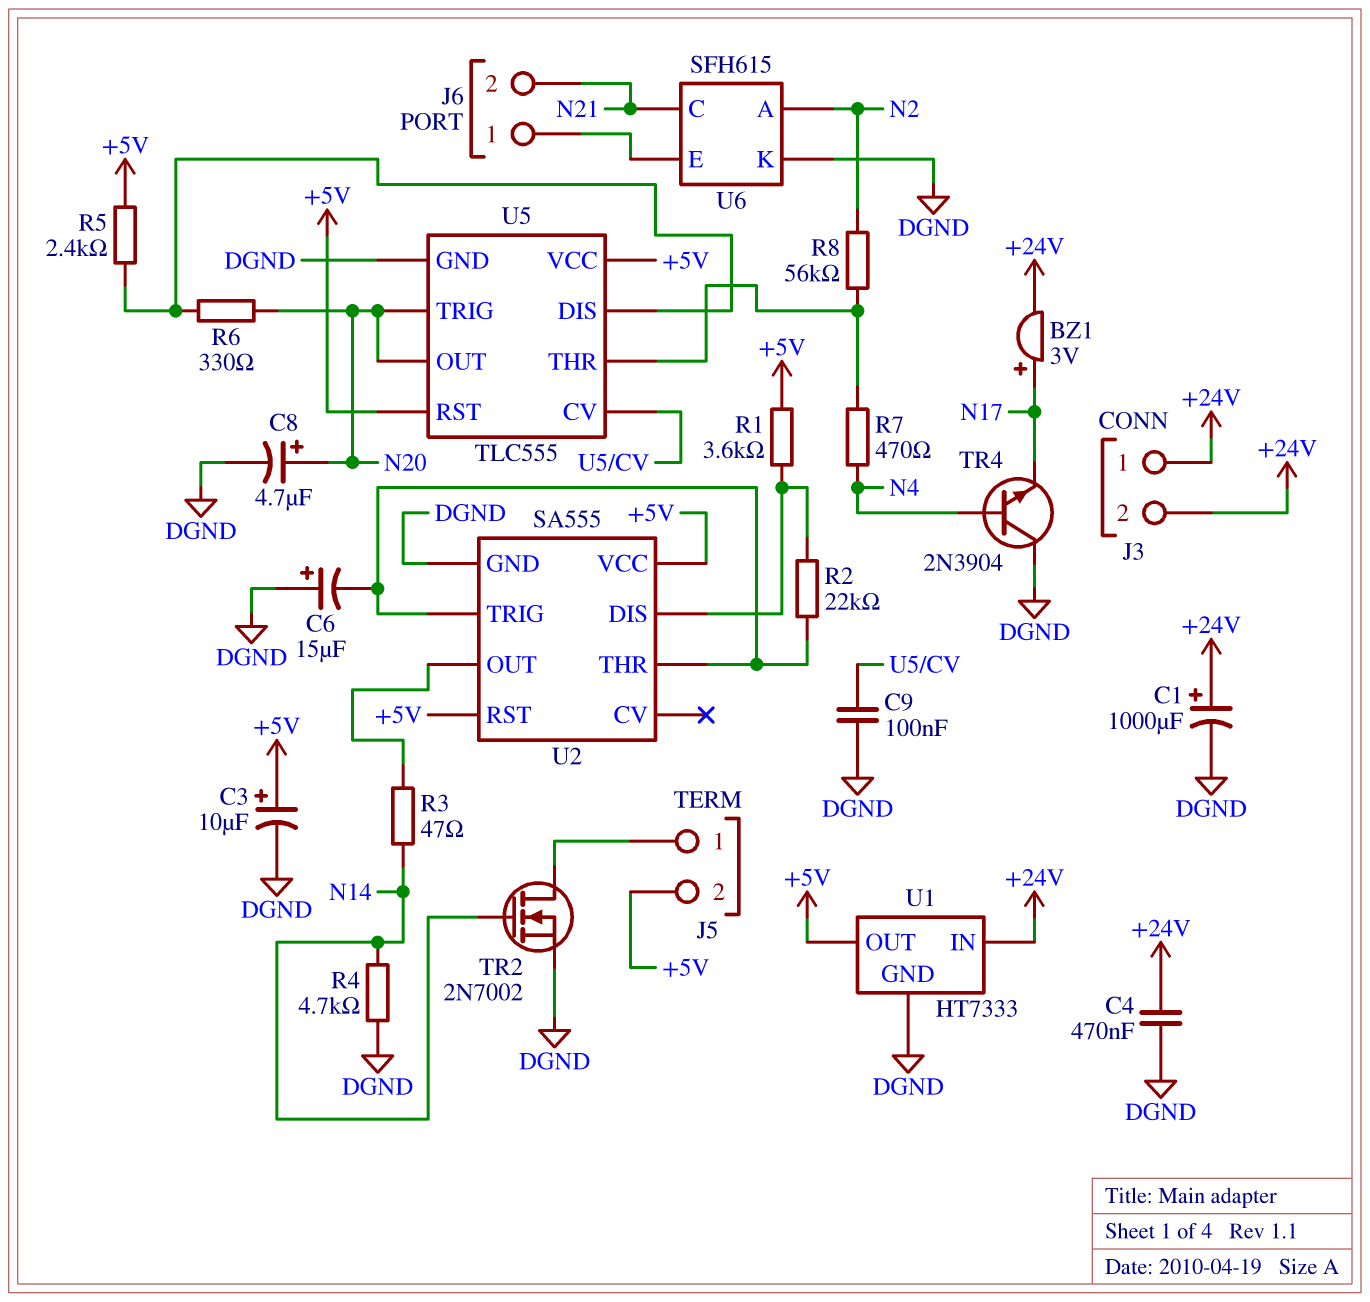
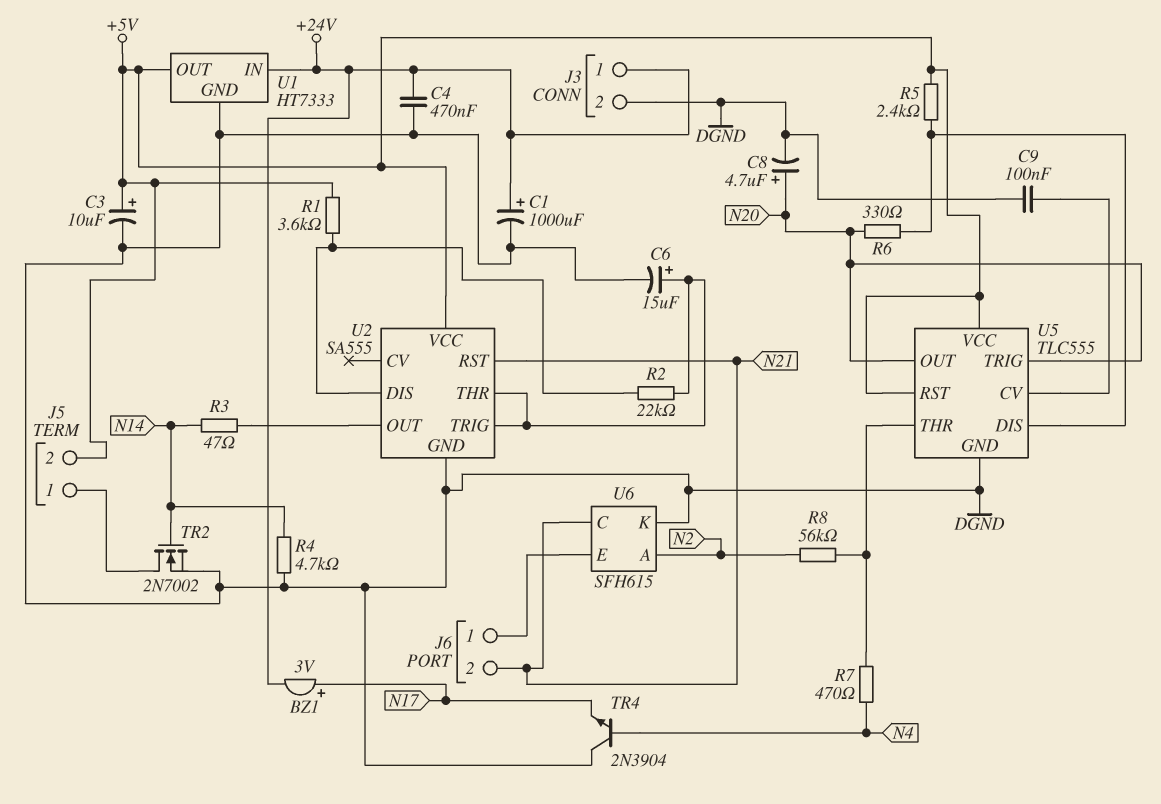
C6: 15uF (plus DGND, minus U2/THR) -> 15uF (plus U2/THR, minus DGND)
J3 pin 2: +24V -> DGND
U2 pin RST: +5V -> N21

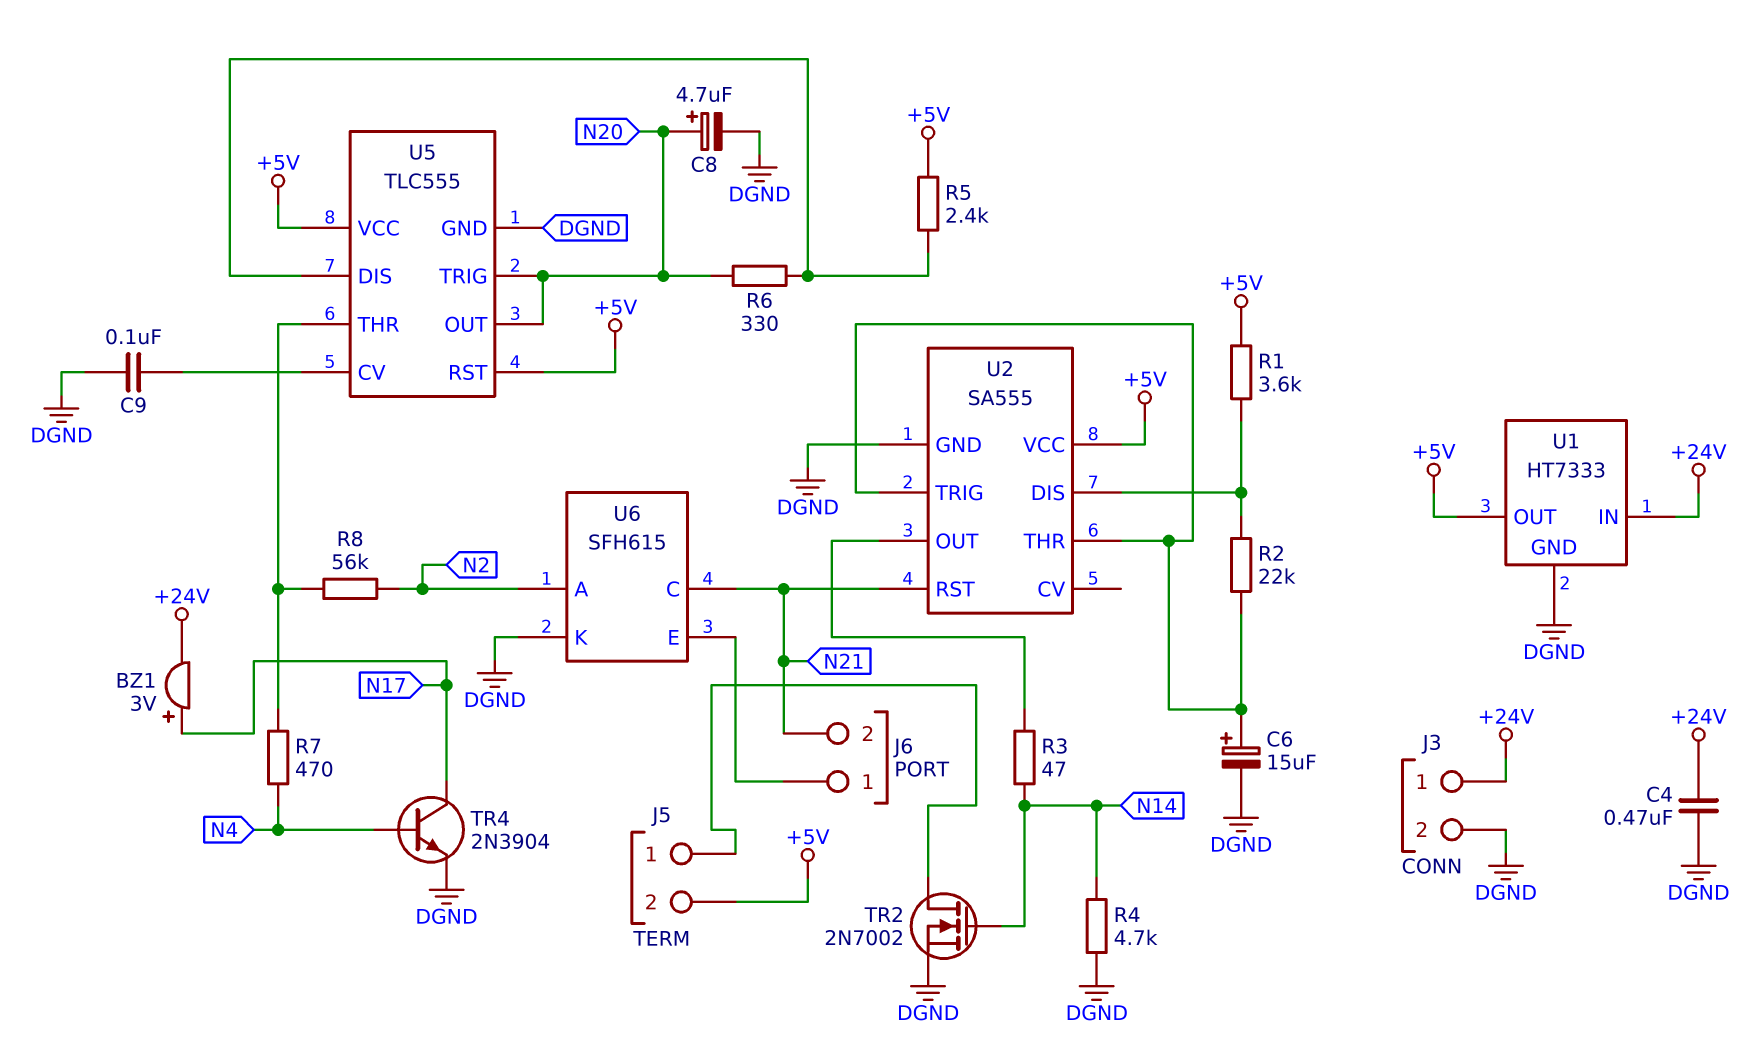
C1: 1000uF (plus +24V, minus DGND) -> none
C3: 10uF (plus +5V, minus DGND) -> none
TR4: NPN 2N3904 (B N4, C DGND, E N17) -> NPN 2N3904 (B N4, C N17, E DGND)

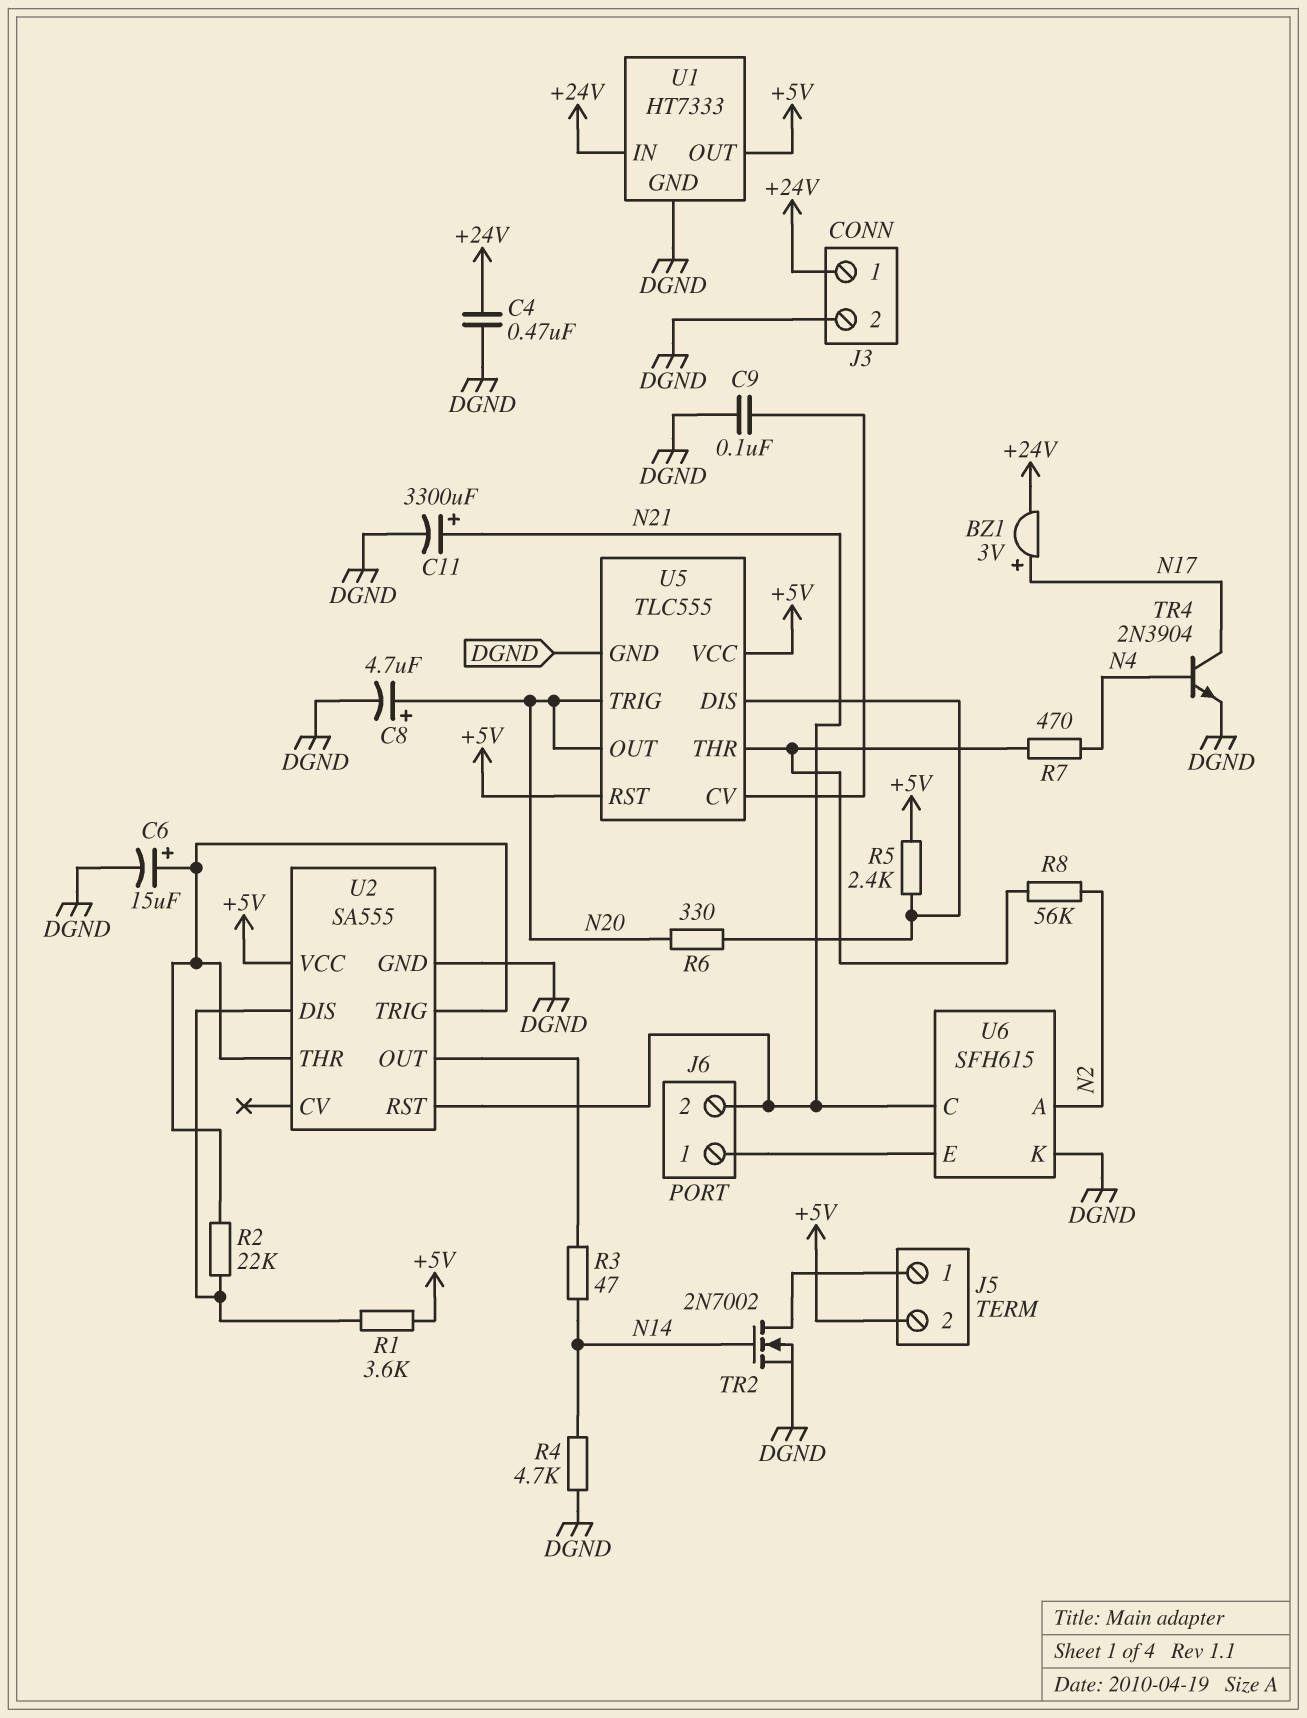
C11: none -> 3300uF (plus N21, minus DGND)

